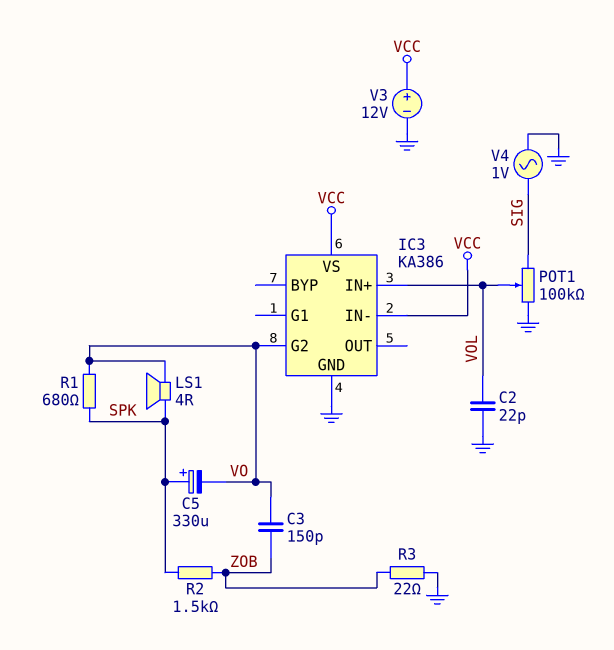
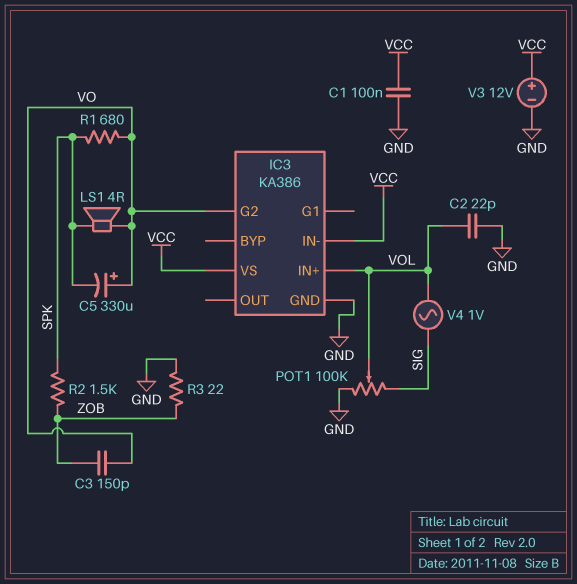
C1: none -> 100nF (GND, VCC)
C5: 330uF (plus SPK, minus VO) -> 330uF (plus VO, minus SPK)
V4: AC 1V (GND, SIG) -> AC 1V (SIG, VOL)

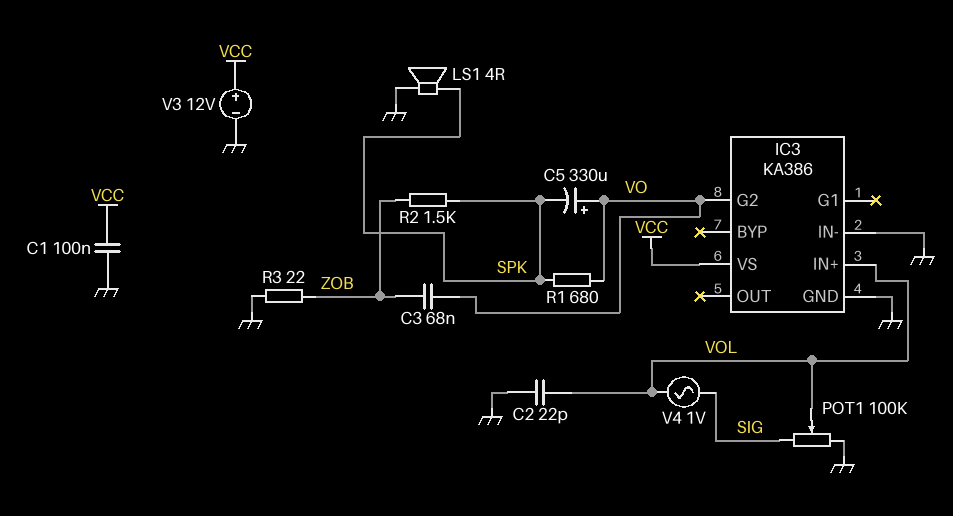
C3: 150pF (VO, ZOB) -> 68nF (VO, ZOB)
IC3 pin IN-: VCC -> GND
LS1: speaker 4R (SPK, VO) -> speaker 4R (GND, SPK)

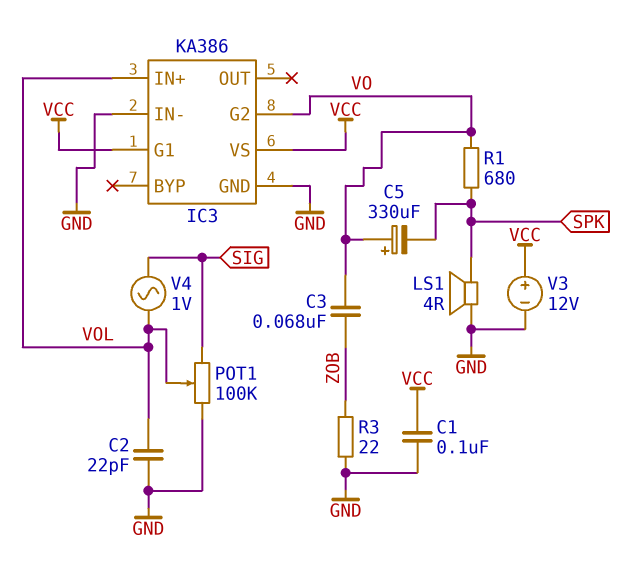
IC3 pin G1: none -> VCC
R2: 1.5k (SPK, ZOB) -> none

